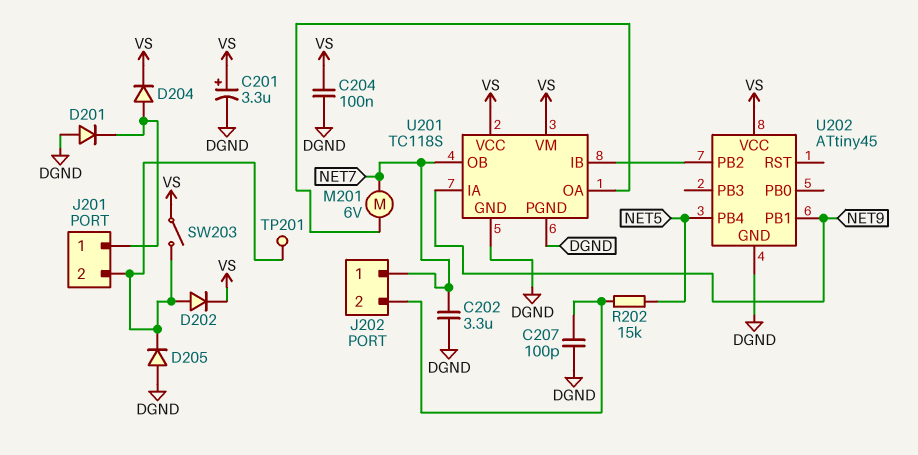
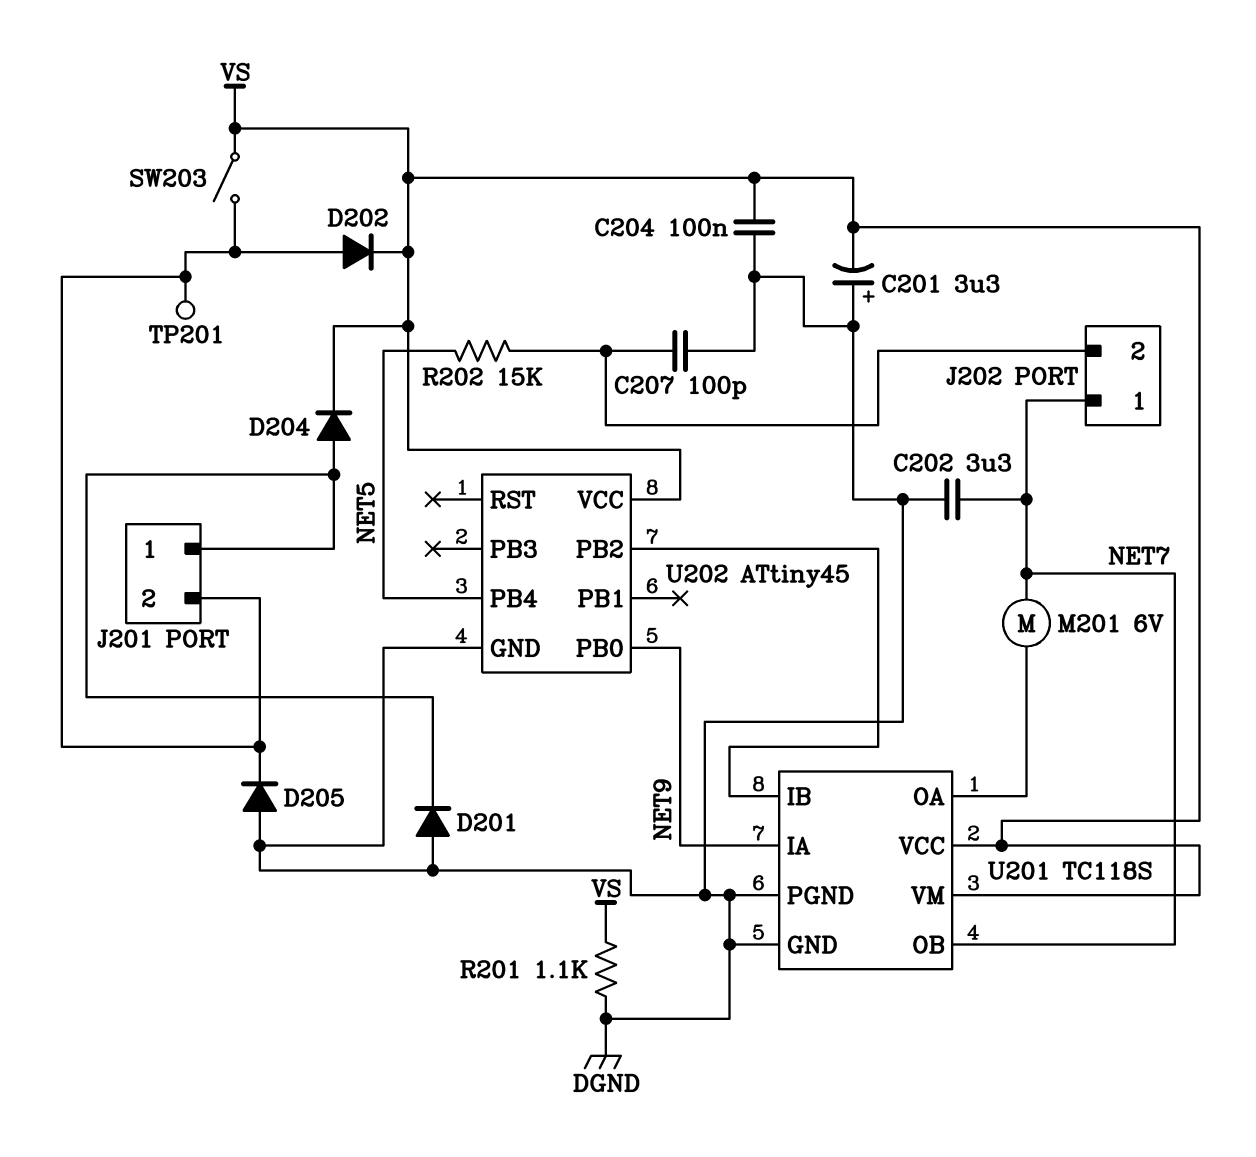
C201: 3.3uF (plus VS, minus DGND) -> 3.3uF (plus DGND, minus VS)
R201: none -> 1.1k (DGND, VS)
U202 pin PB0: none -> NET9
U202 pin PB1: NET9 -> none

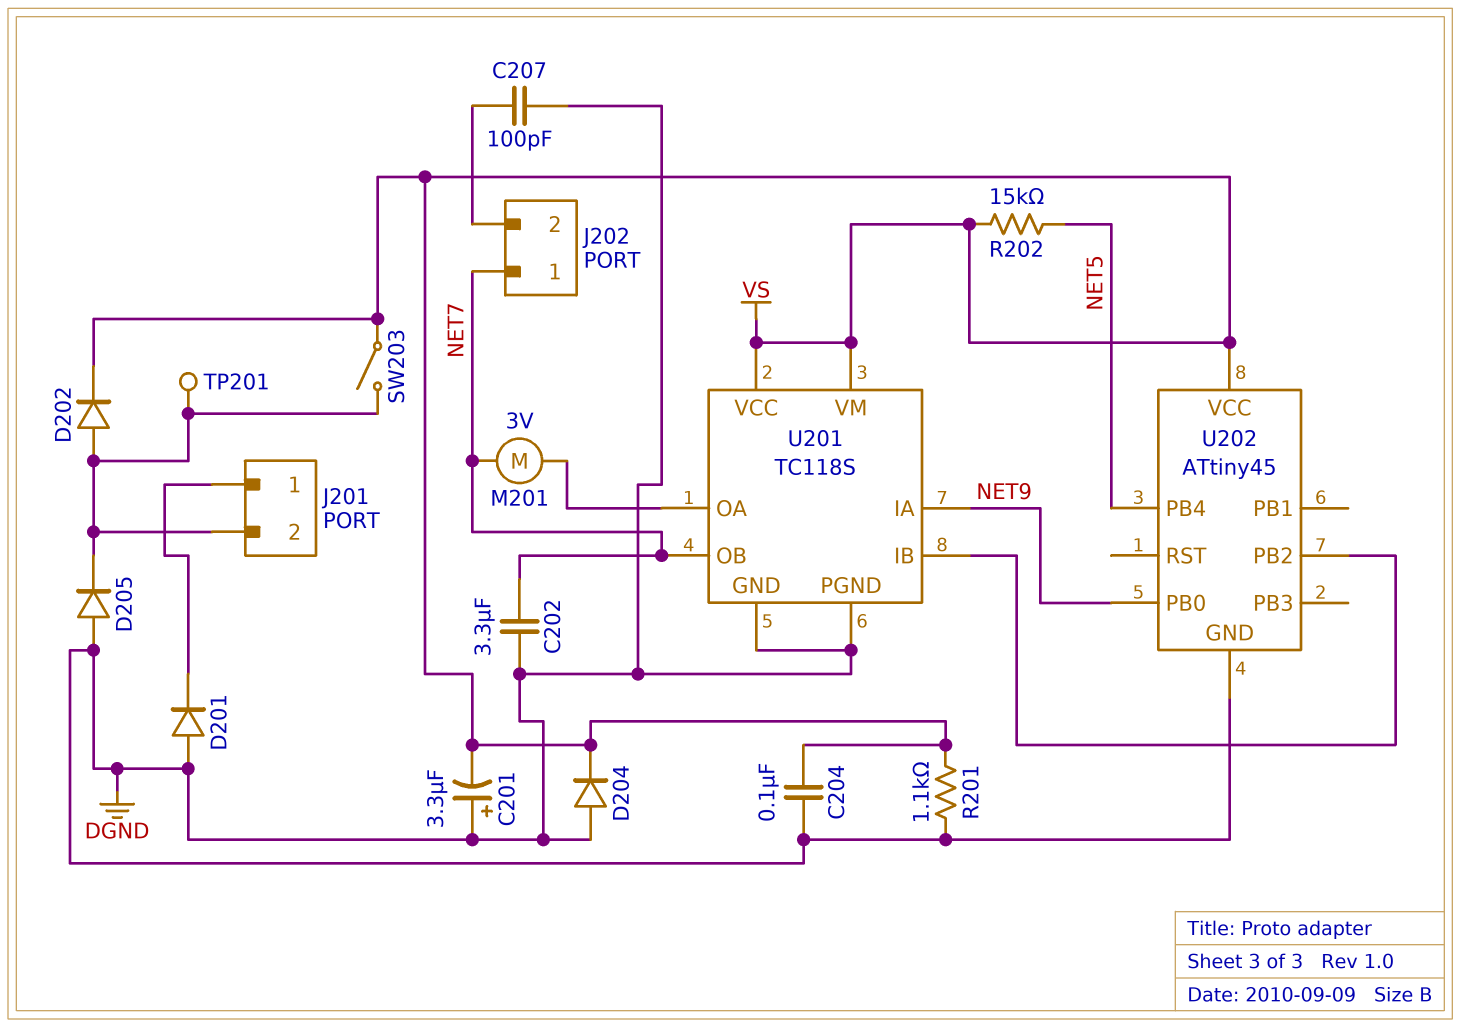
D204: diode (A J201/1, K VS) -> diode (A DGND, K VS)
M201: motor 6V (NET7, U201/OA) -> motor 3V (NET7, U201/OA)
R202: 15k (J202/2, NET5) -> 15k (NET5, VS)

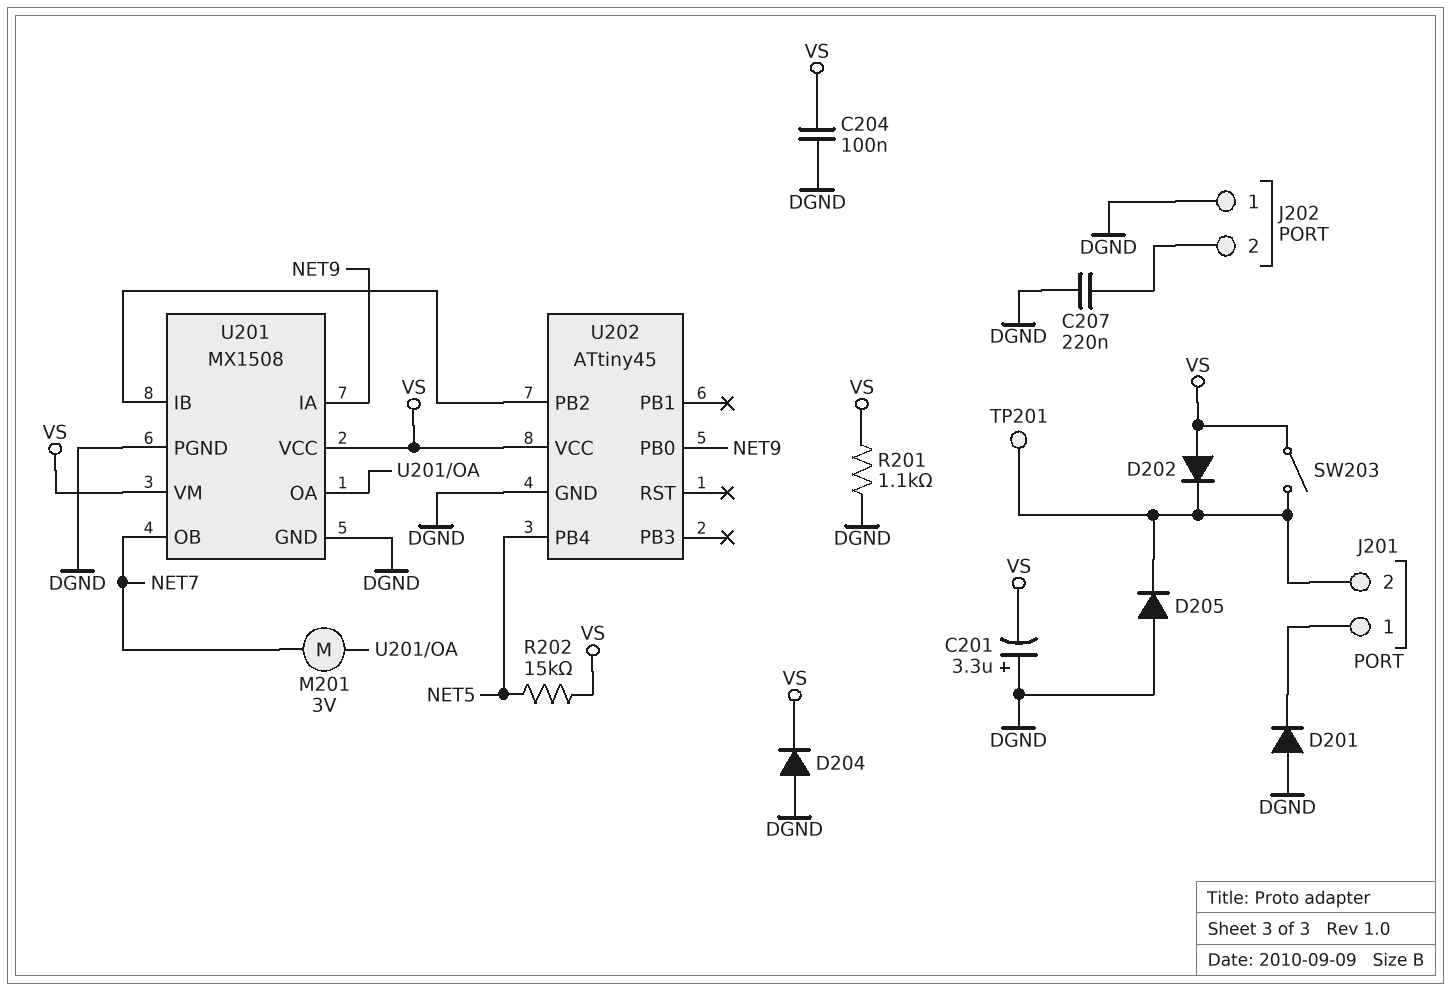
C202: 3.3uF (DGND, NET7) -> none
C207: 100pF (DGND, J202/2) -> 220nF (DGND, J202/2)
D202: diode (A J201/2, K VS) -> diode (A VS, K J201/2)
J202 pin 1: NET7 -> DGND
U201: TC118S -> MX1508

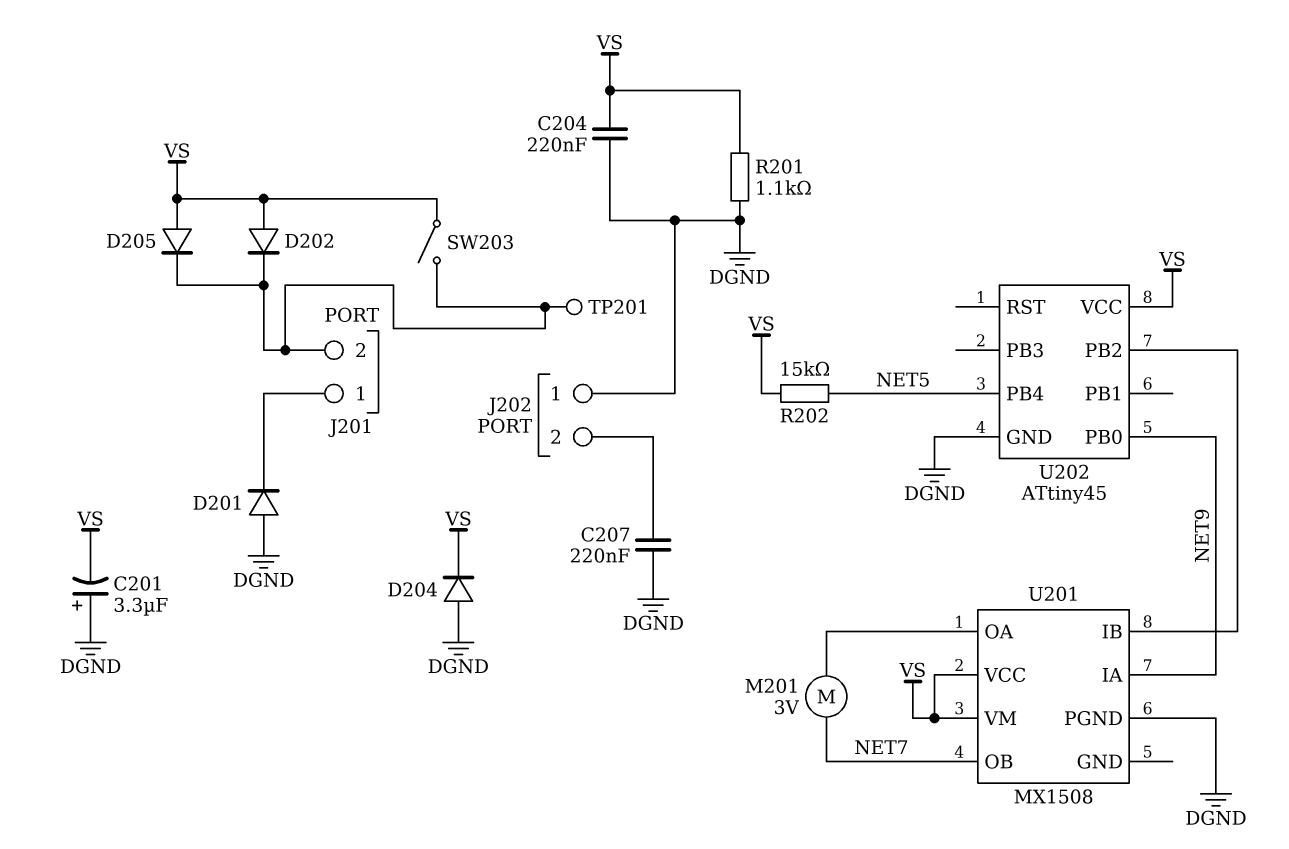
C204: 100nF (DGND, VS) -> 220nF (DGND, VS)
D205: diode (A DGND, K J201/2) -> diode (A VS, K J201/2)
U201 pin GND: DGND -> none

